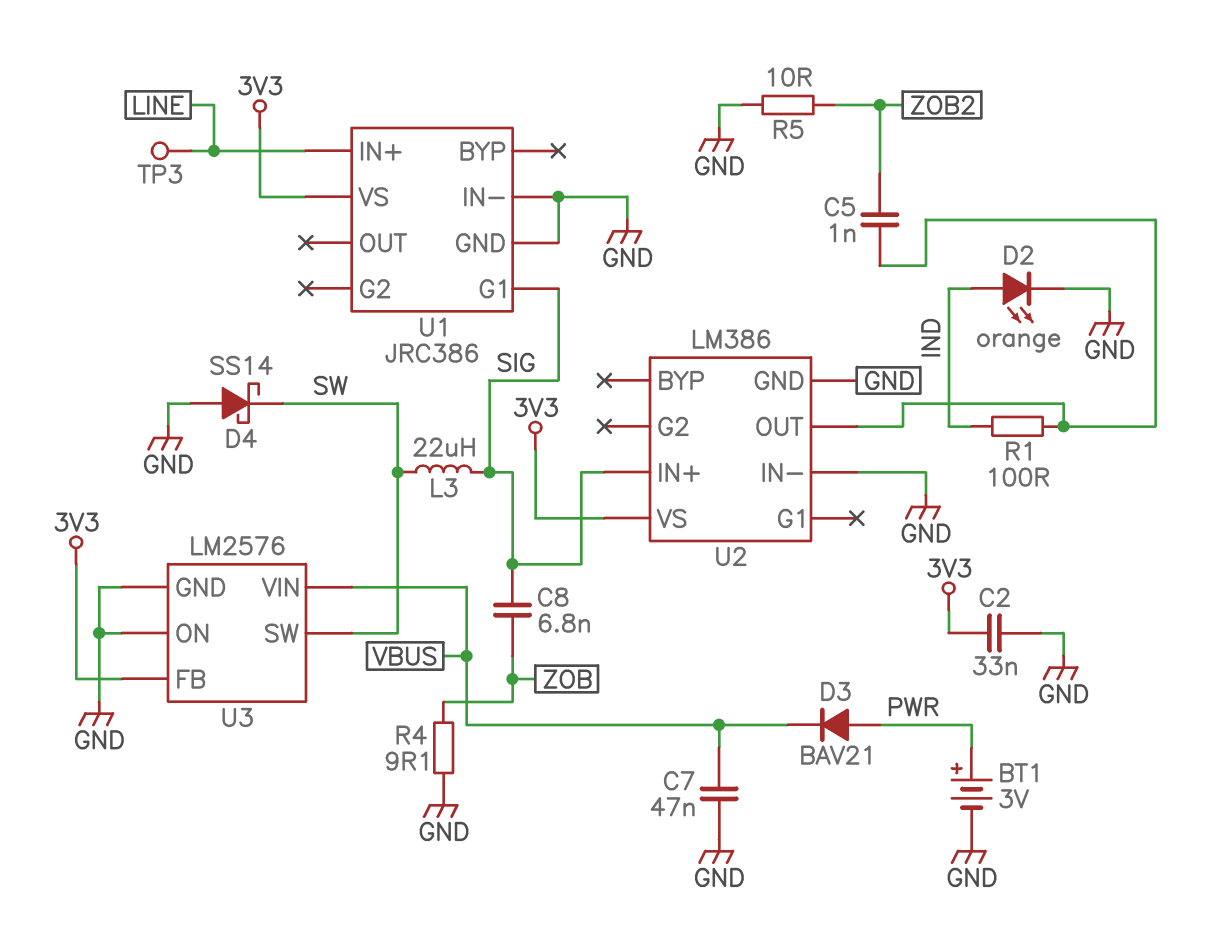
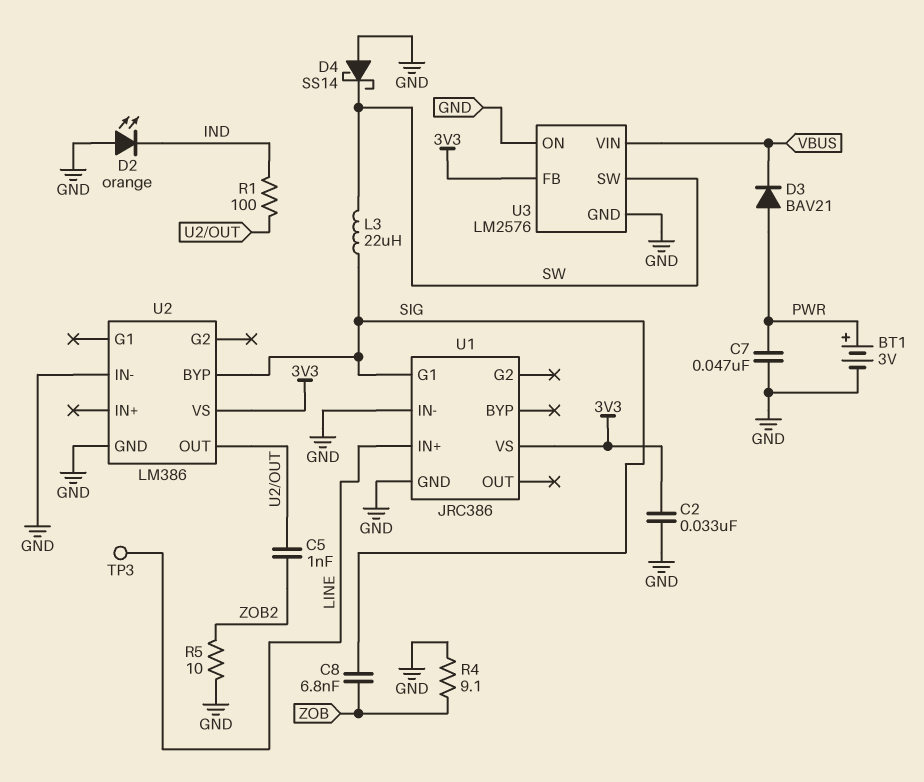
C7: 47nF (GND, VBUS) -> 47nF (GND, PWR)
D2: LED orange (A IND, K GND) -> LED orange (A GND, K IND)
U2 pin BYP: none -> SIG
U2 pin IN+: SIG -> none

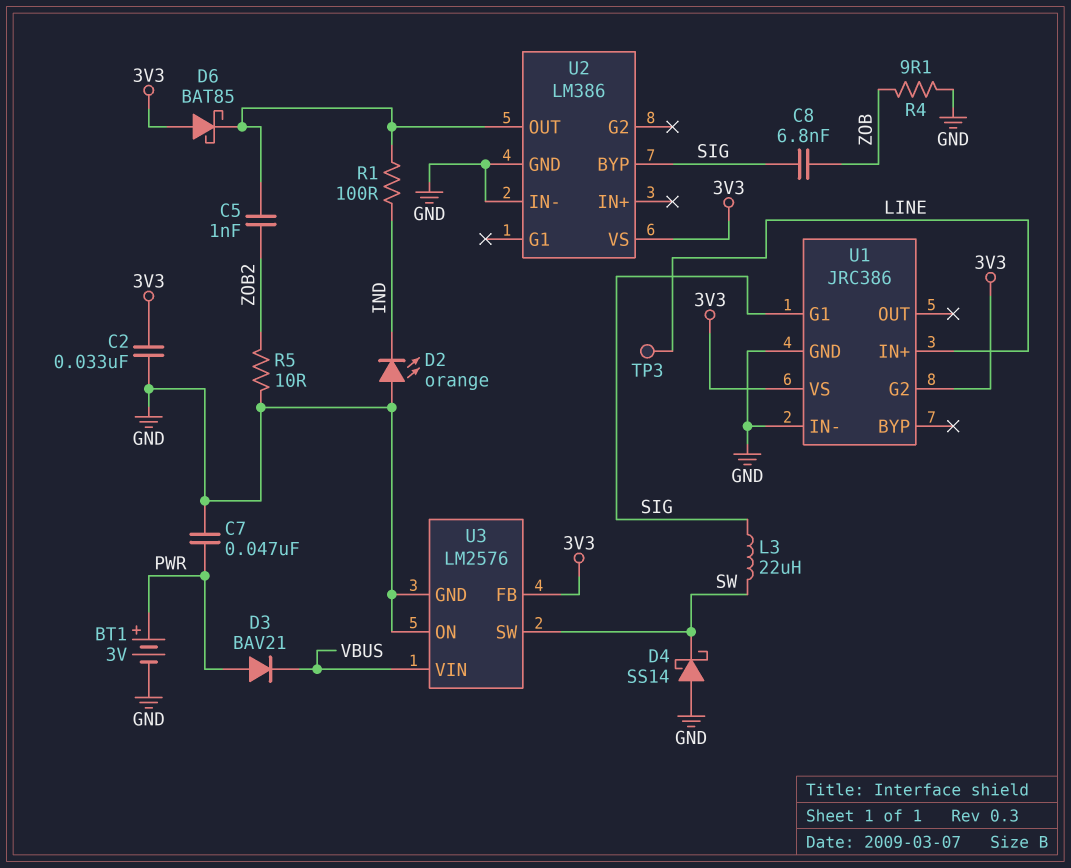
D6: none -> schottky BAT85 (A 3V3, K U2/OUT)
U1 pin G2: none -> 3V3

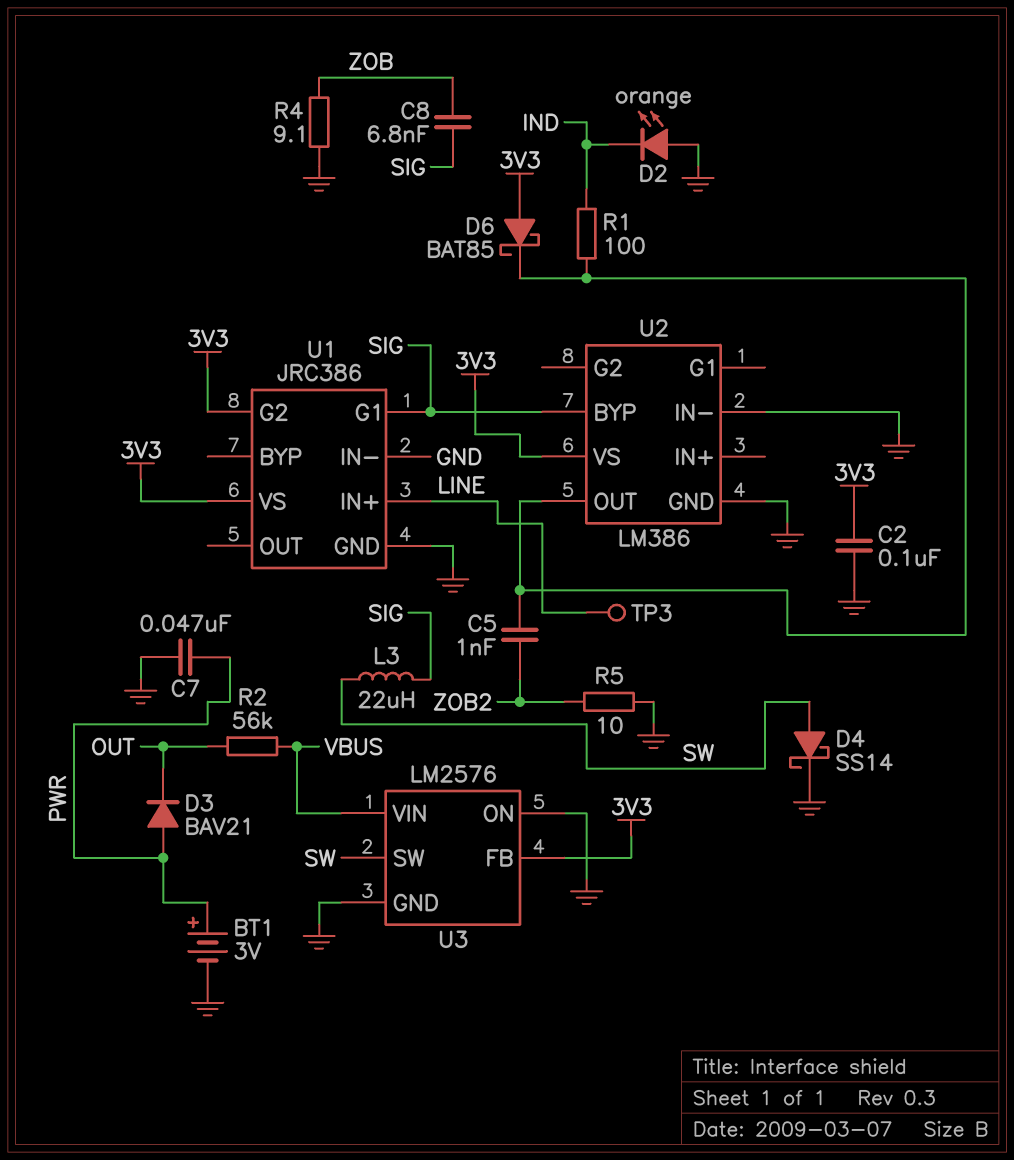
C2: 33nF (3V3, GND) -> 100nF (3V3, GND)
D3: diode BAV21 (A PWR, K VBUS) -> diode BAV21 (A PWR, K OUT)
D4: schottky SS14 (A GND, K SW) -> schottky SS14 (A SW, K GND)
R2: none -> 56k (OUT, VBUS)

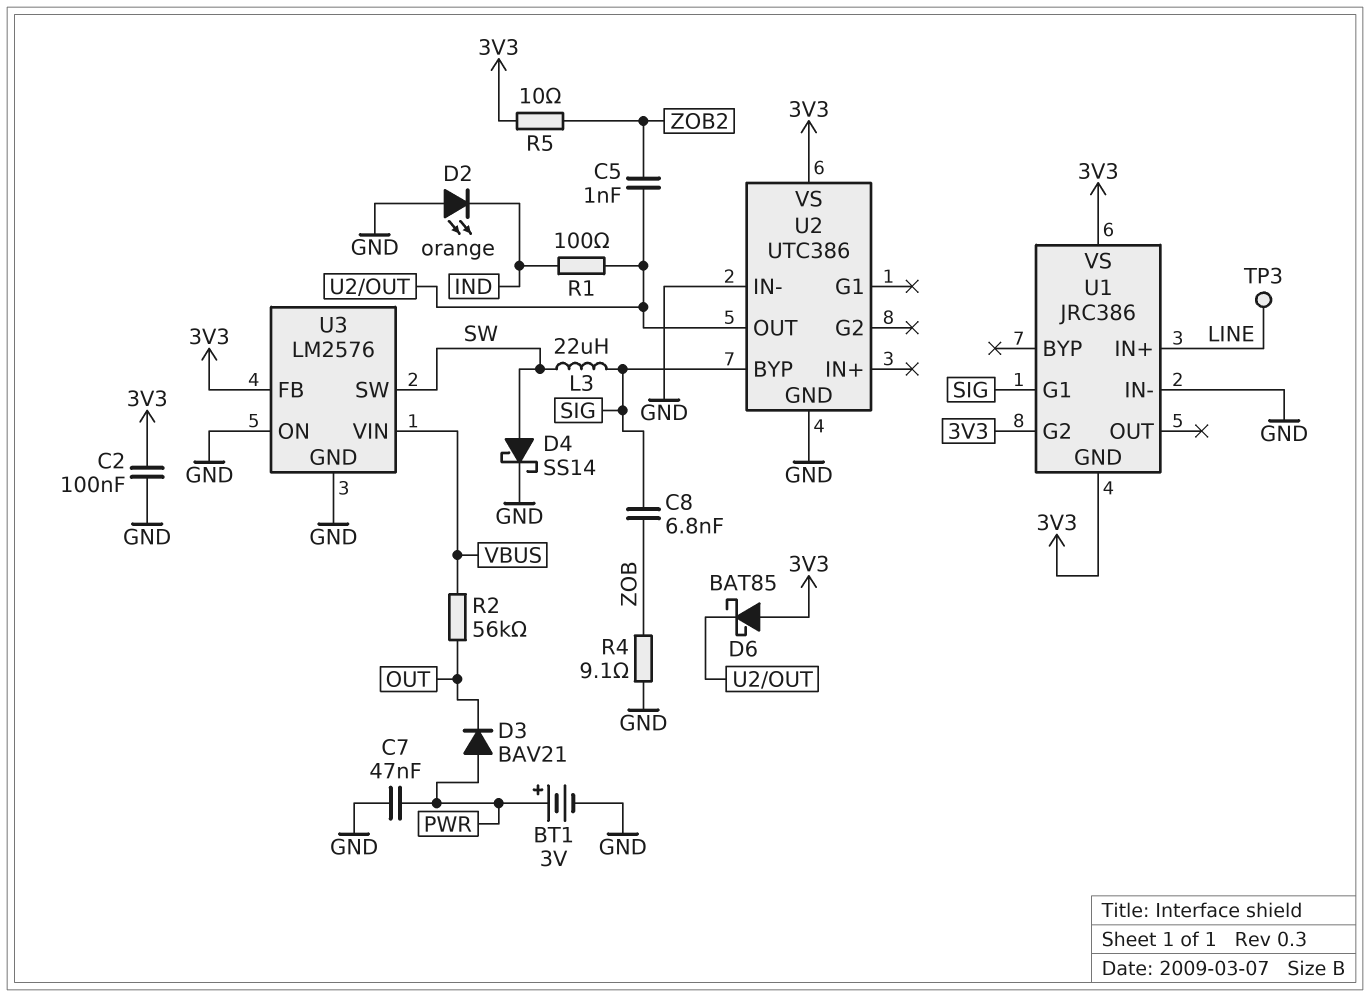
R5: 10 (GND, ZOB2) -> 10 (3V3, ZOB2)
U1 pin GND: GND -> 3V3
U2: LM386 -> UTC386

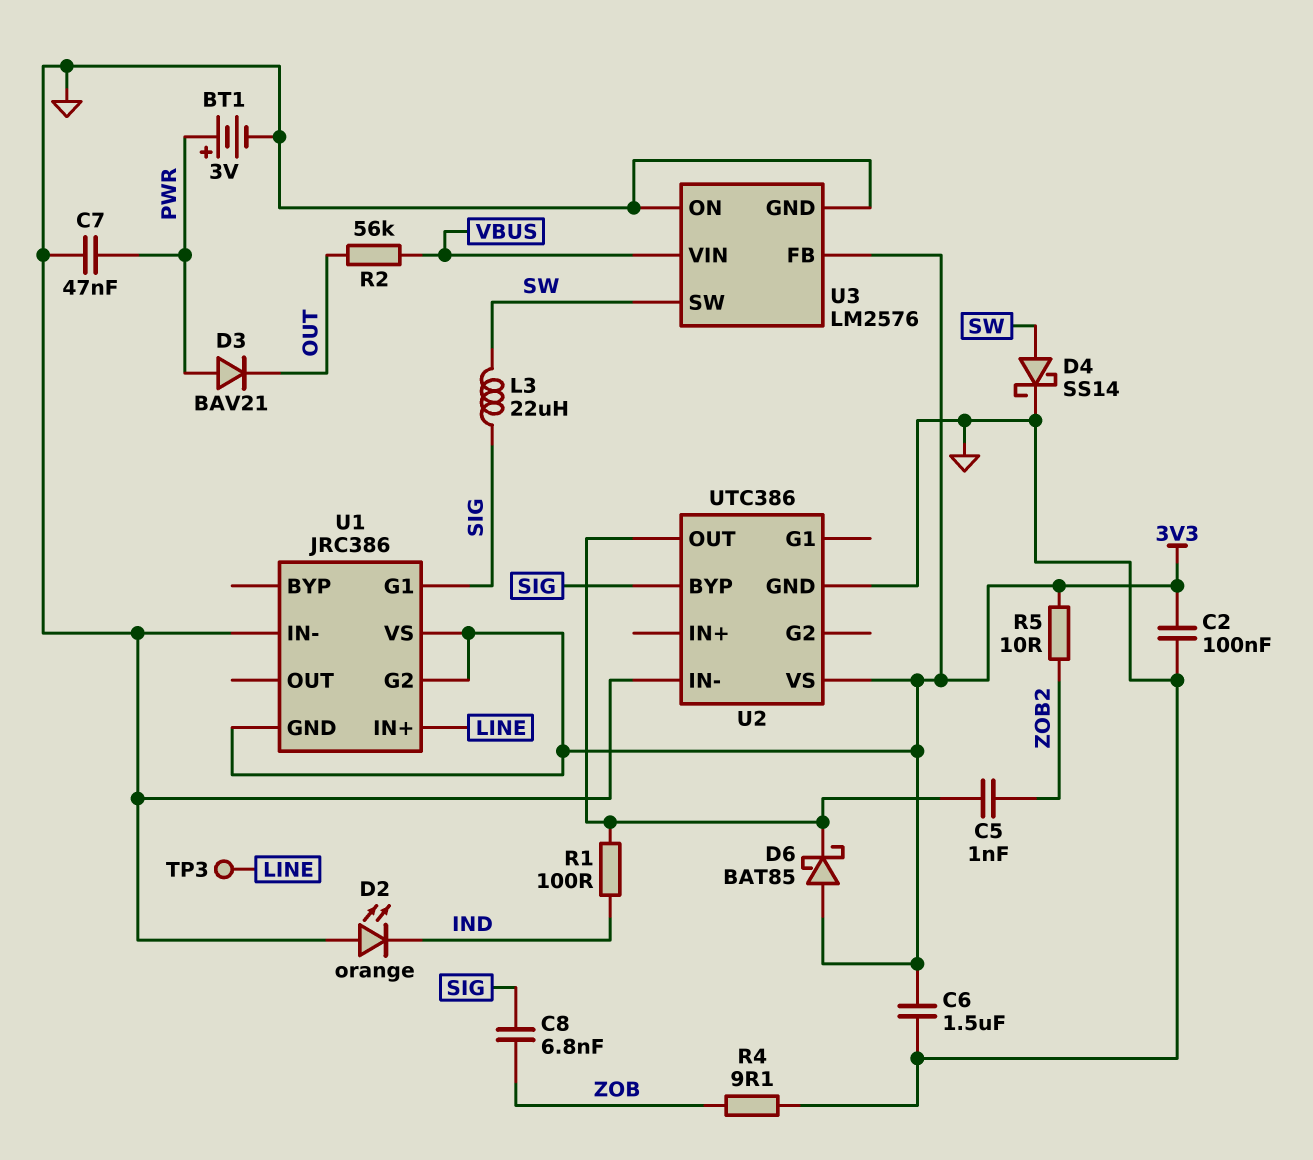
C6: none -> 1.5uF (3V3, GND)

